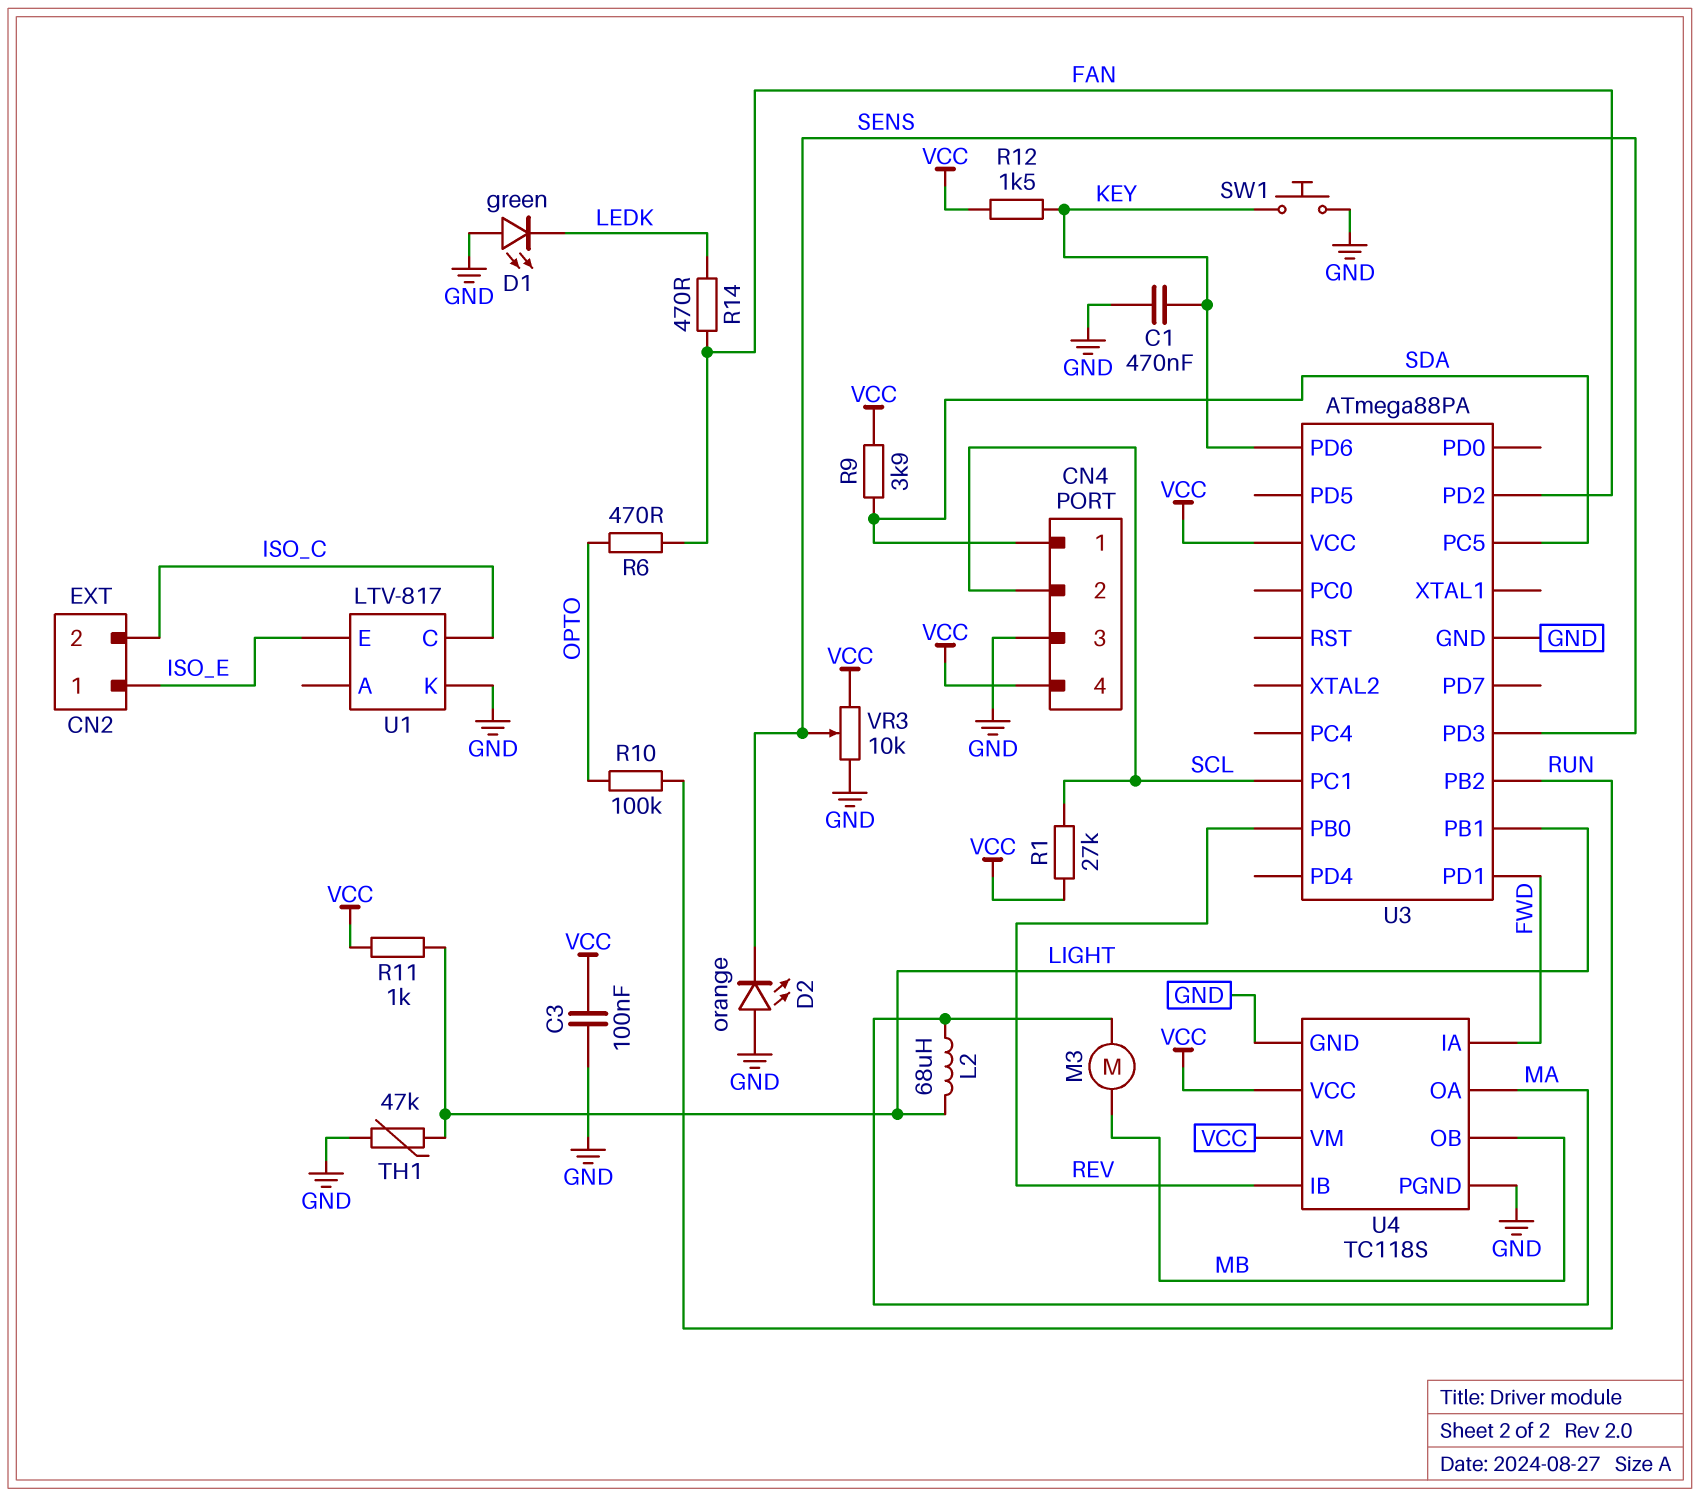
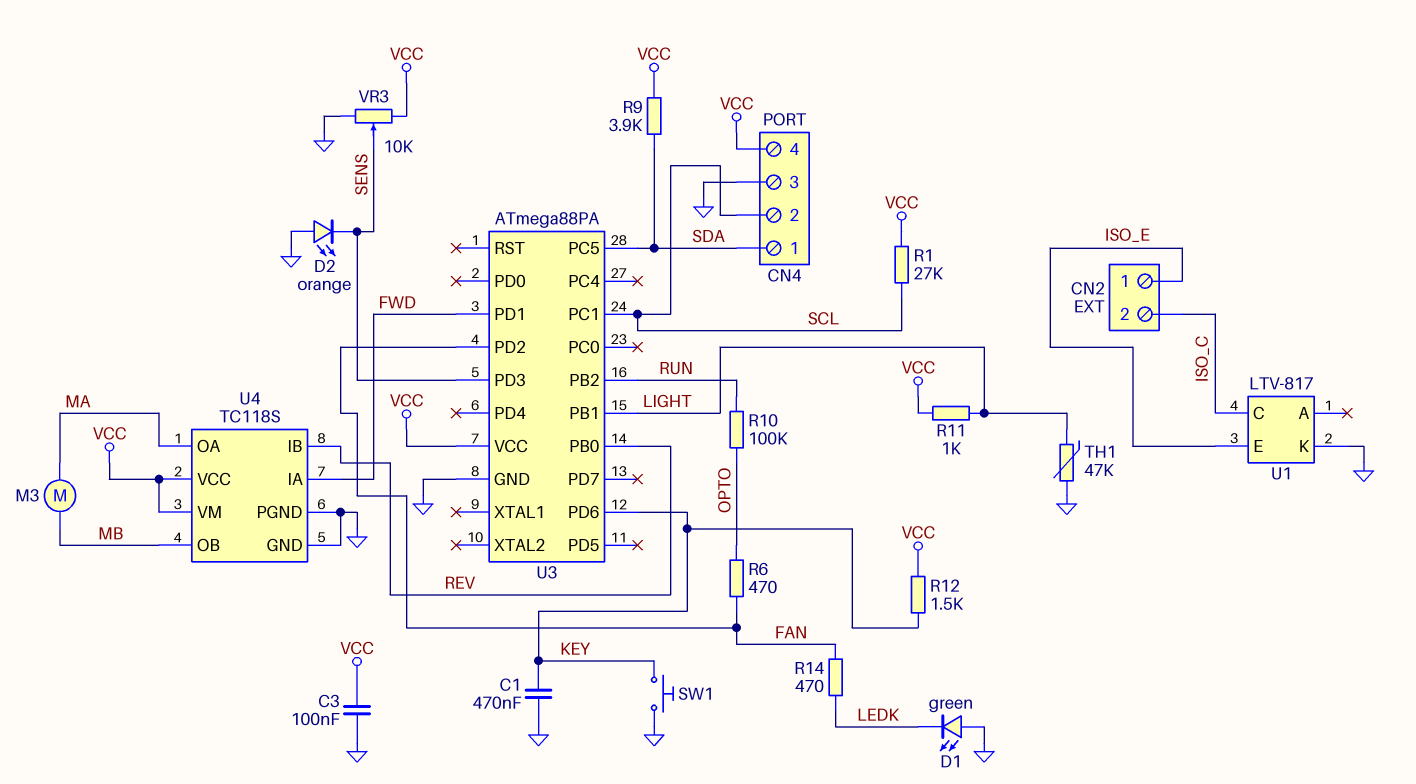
L2: 68uH (LIGHT, MA) -> none

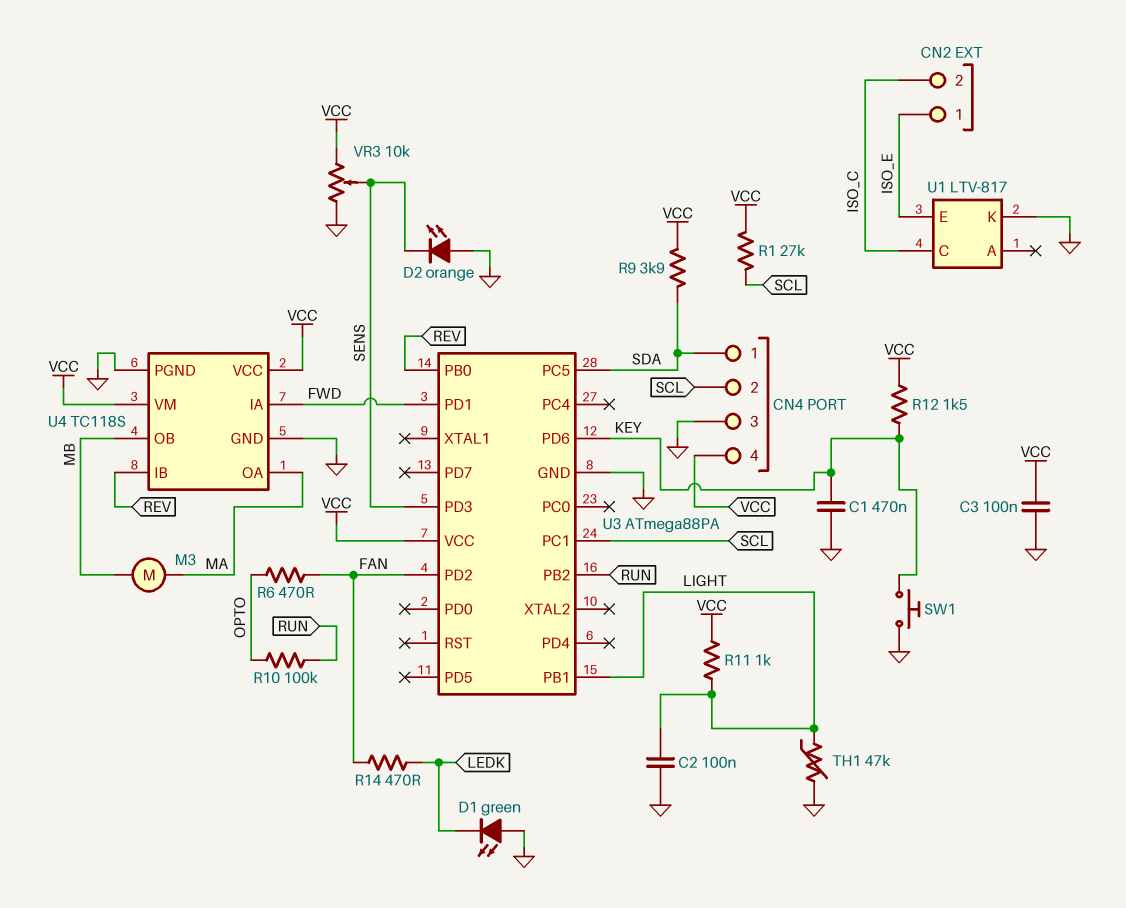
C2: none -> 100nF (GND, LIGHT)

